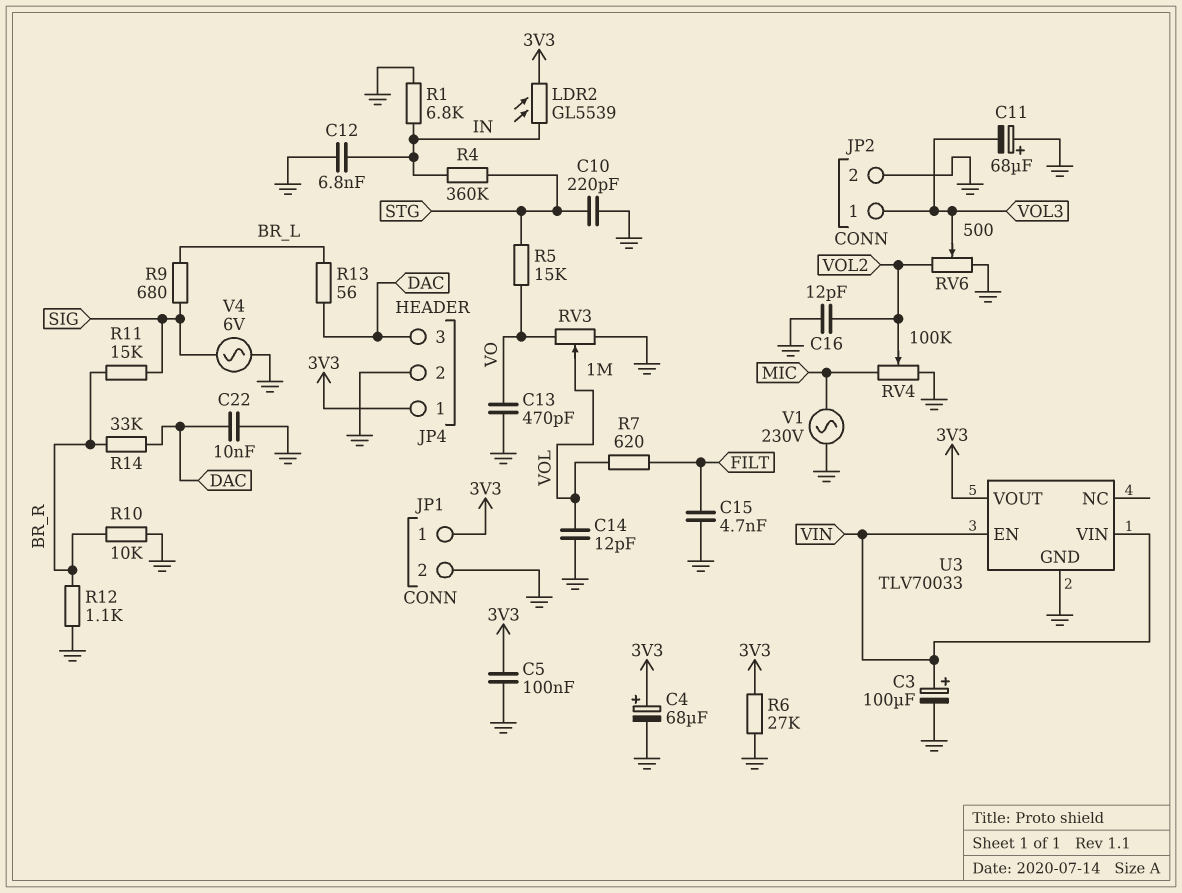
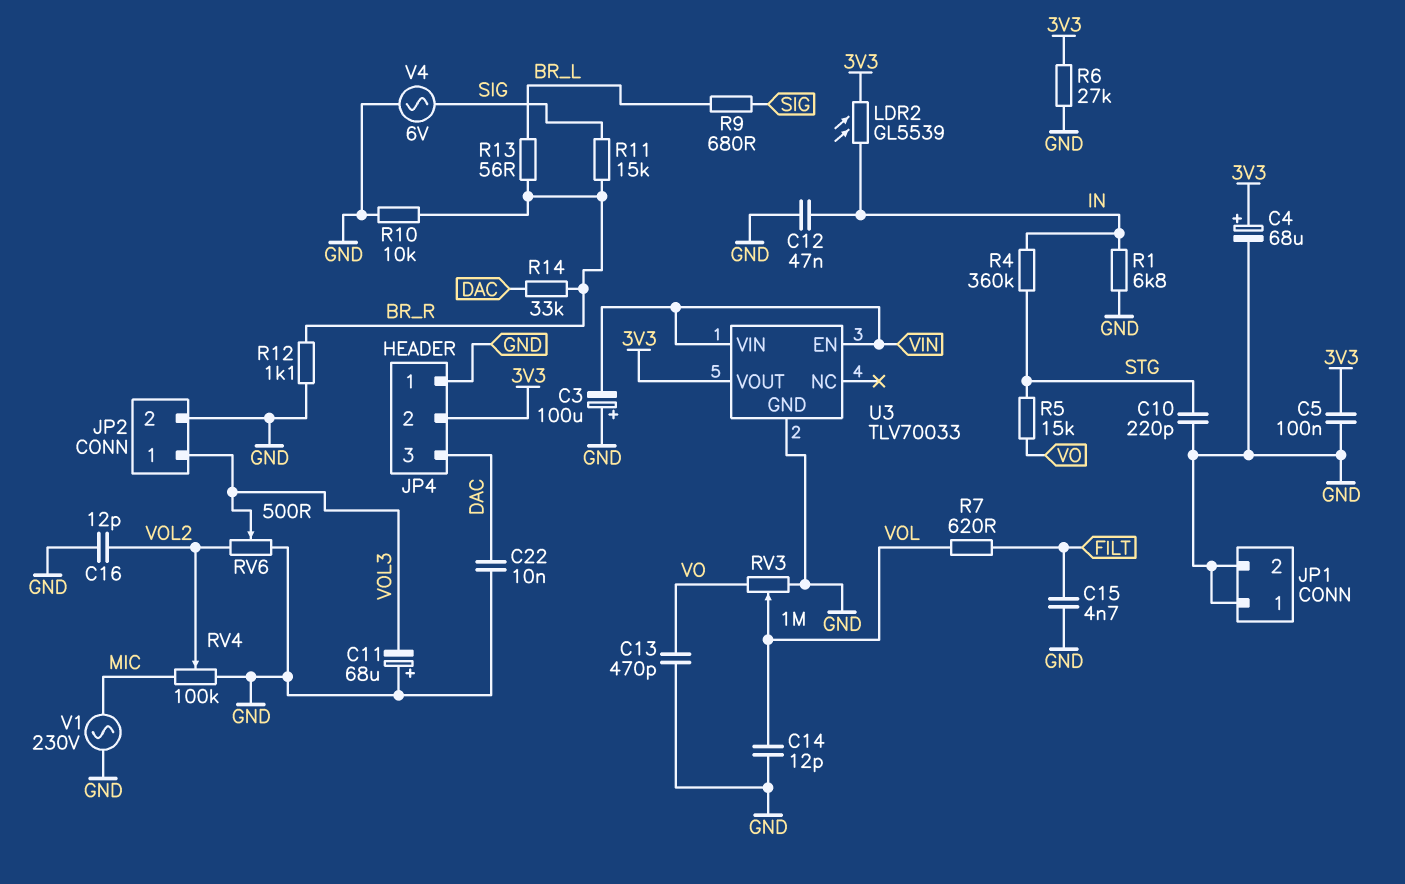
C3: 100uF (plus VIN, minus GND) -> 100uF (plus GND, minus VIN)
C12: 6.8nF (GND, IN) -> 47nF (GND, IN)
JP1 pin 1: 3V3 -> GND
JP4 pin 1: 3V3 -> GND
JP4 pin 2: GND -> 3V3
R13: 56 (BR_L, DAC) -> 56 (BR_L, BR_R)

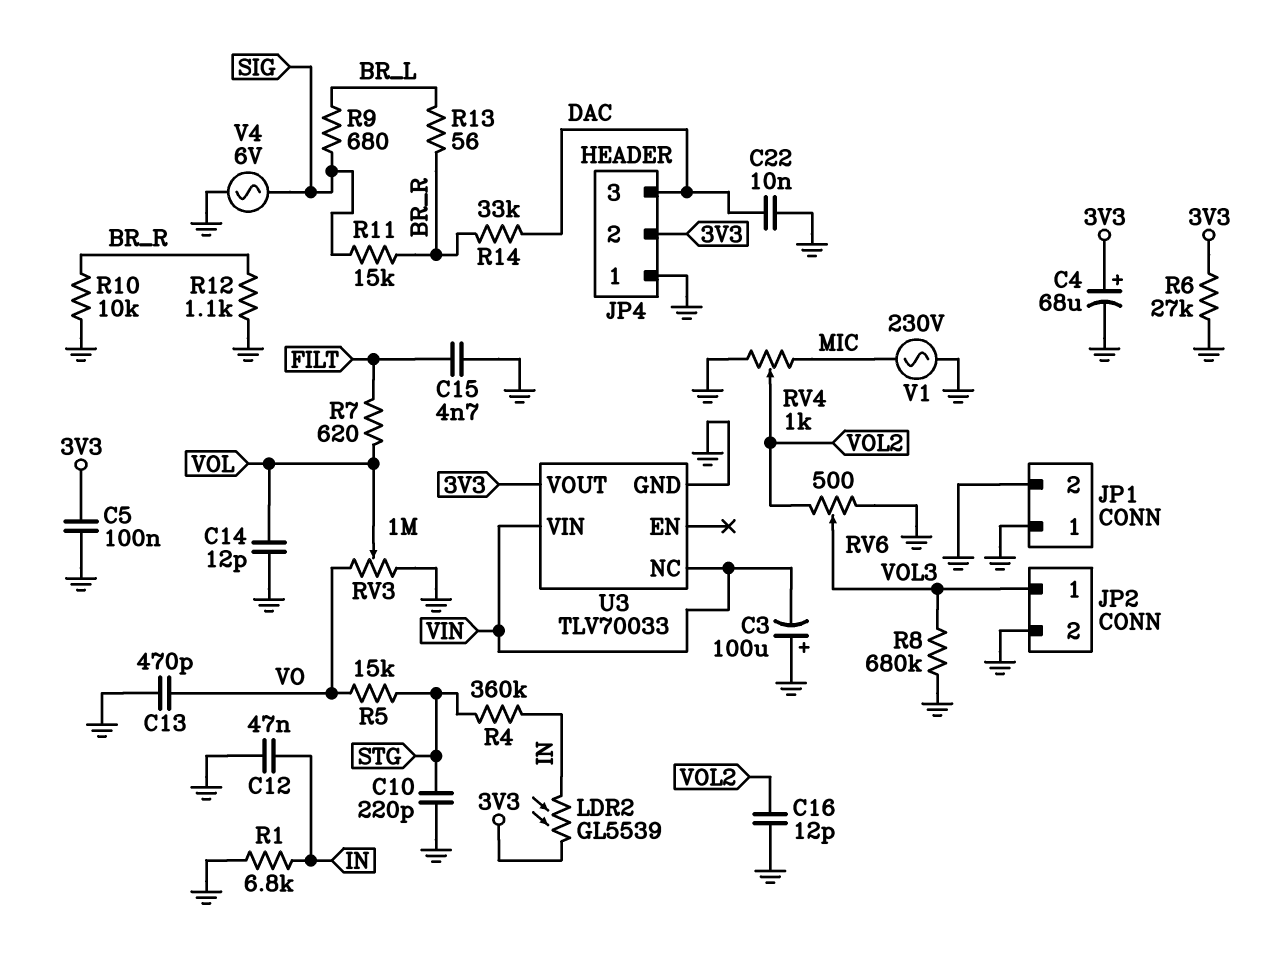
C11: 68uF (plus GND, minus VOL3) -> none
R8: none -> 680k (GND, VOL3)
RV4: 100k (GND, MIC, wiper VOL2) -> 1k (GND, MIC, wiper VOL2)
U3 pin EN: VIN -> none
U3 pin NC: none -> VIN

